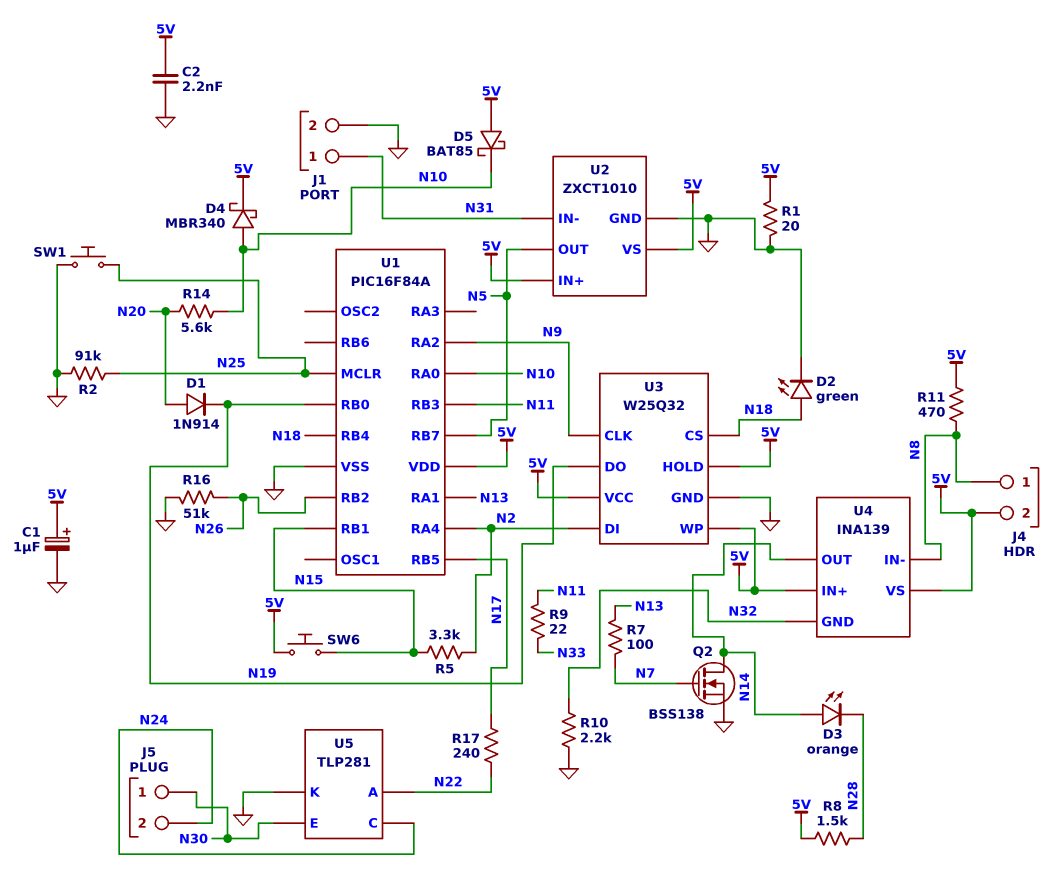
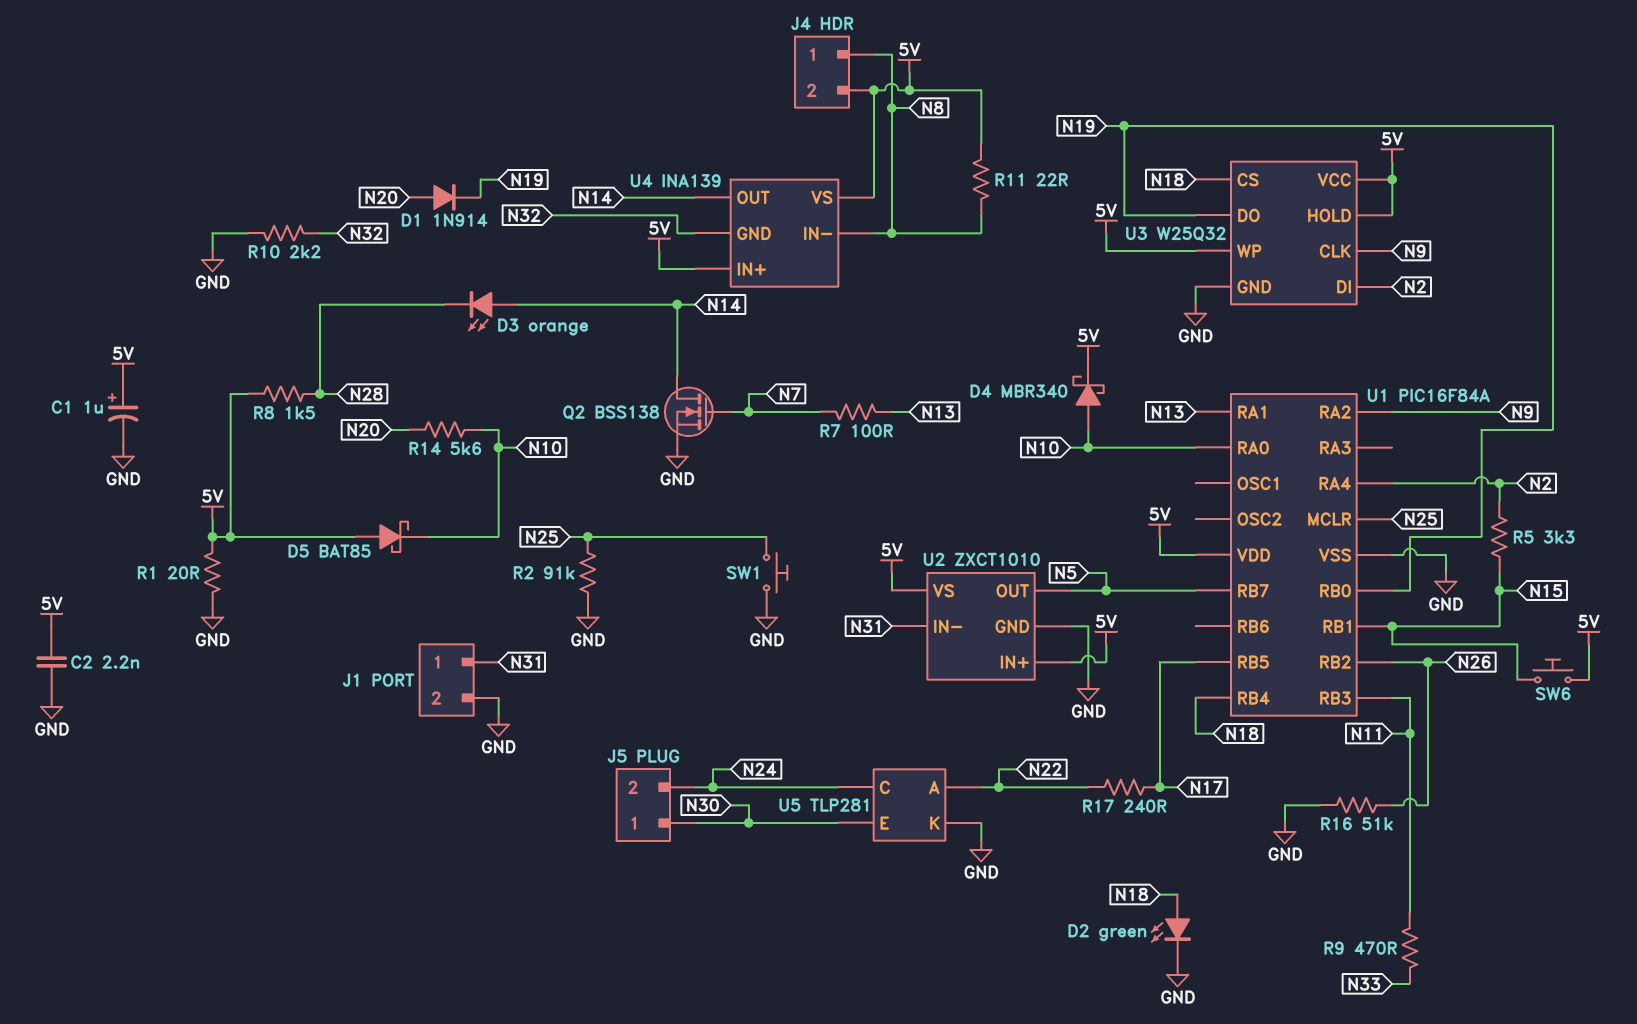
R9: 22 (N11, N33) -> 470 (N11, N33)
R11: 470 (5V, N8) -> 22 (5V, N8)

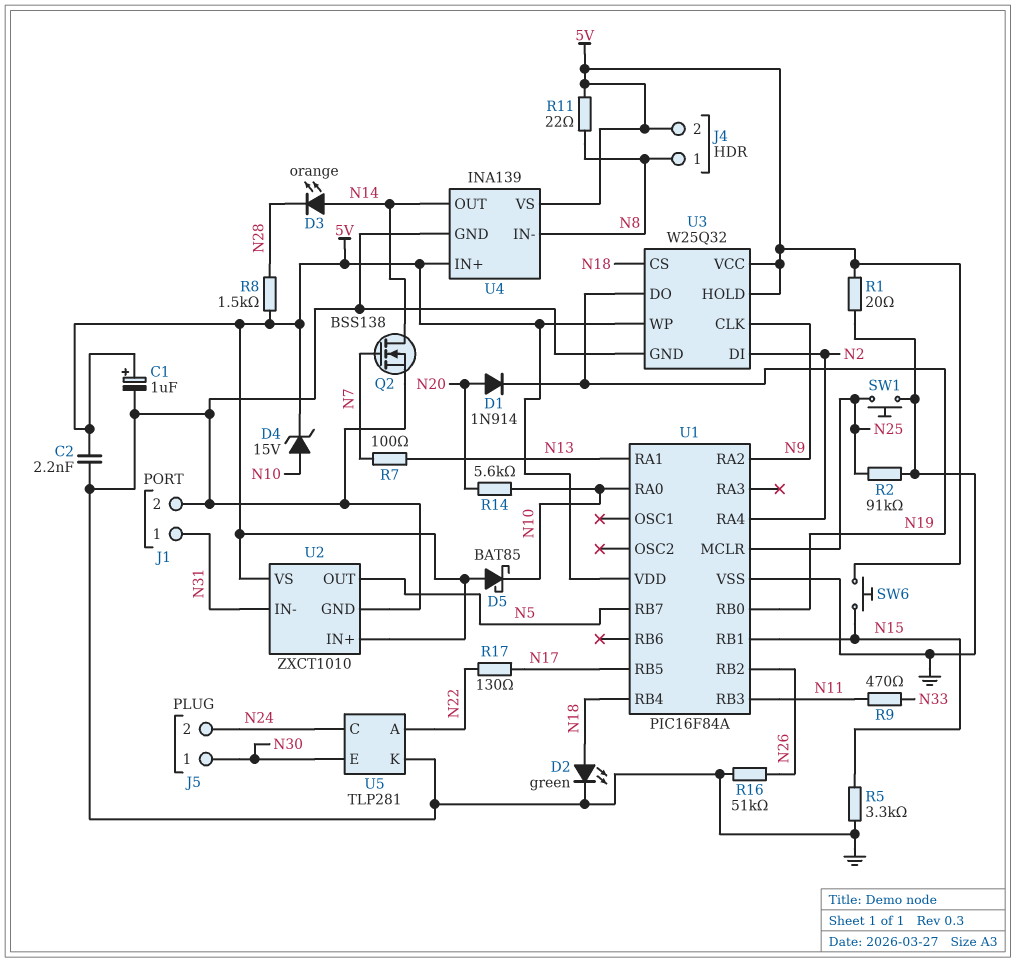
D4: schottky MBR340 (A N10, K 5V) -> zener 15V (A N10, K 5V)
R5: 3.3k (N2, N15) -> 3.3k (GND, N15)
R10: 2.2k (GND, N32) -> none
R17: 240 (N17, N22) -> 130 (N17, N22)
U4 pin GND: N32 -> GND

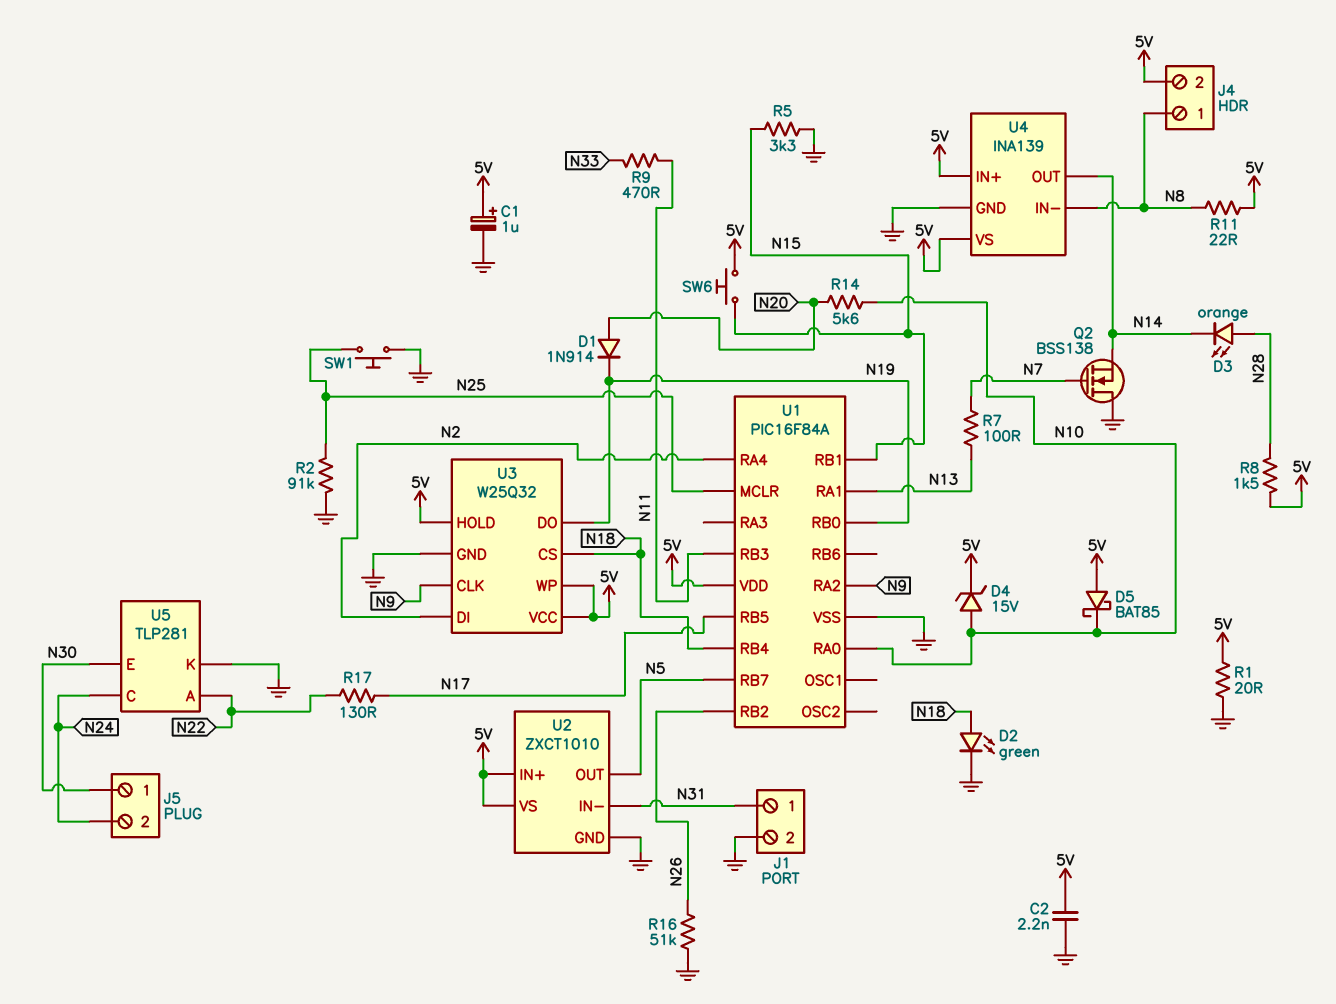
D3: LED orange (A N14, K N28) -> LED orange (A N28, K N14)
Q2: NMOS BSS138 (G N7, D N14, S GND) -> NMOS BSS138 (G N7, D GND, S N14)

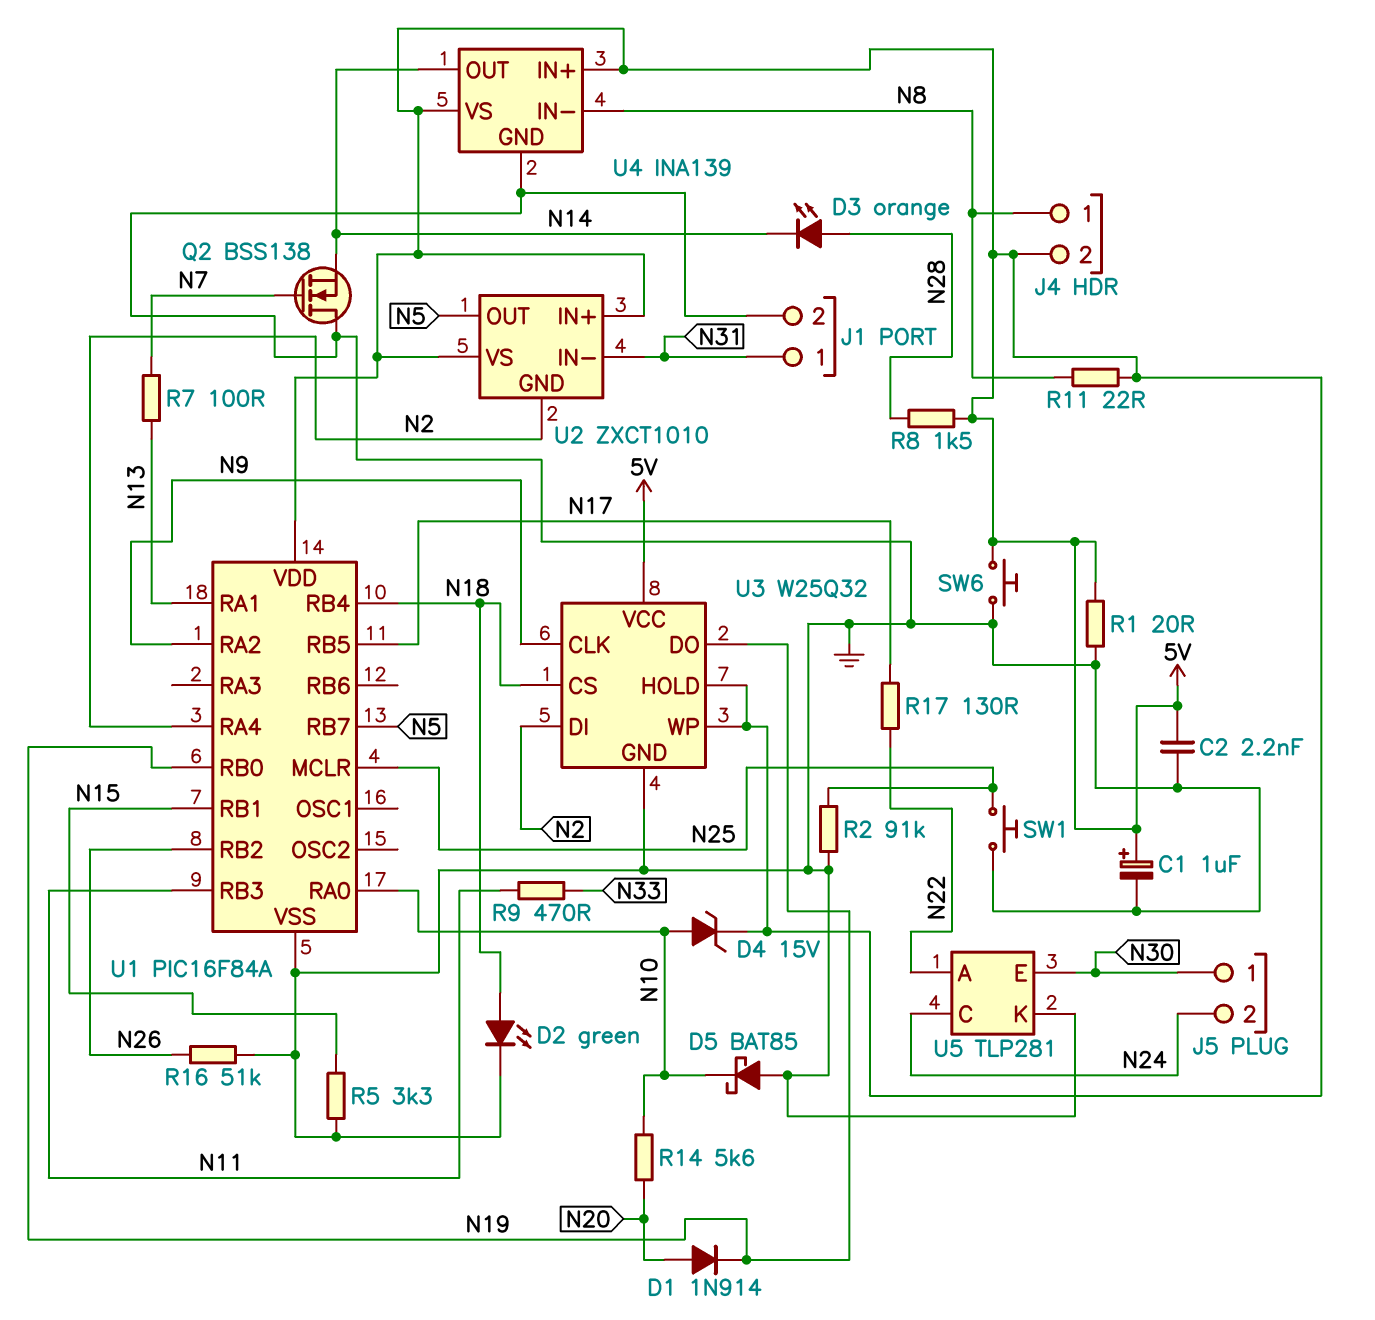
D5: schottky BAT85 (A 5V, K N10) -> schottky BAT85 (A GND, K N10)
SW6: button (5V, N15) -> button (5V, GND)
U2 pin GND: GND -> N2

